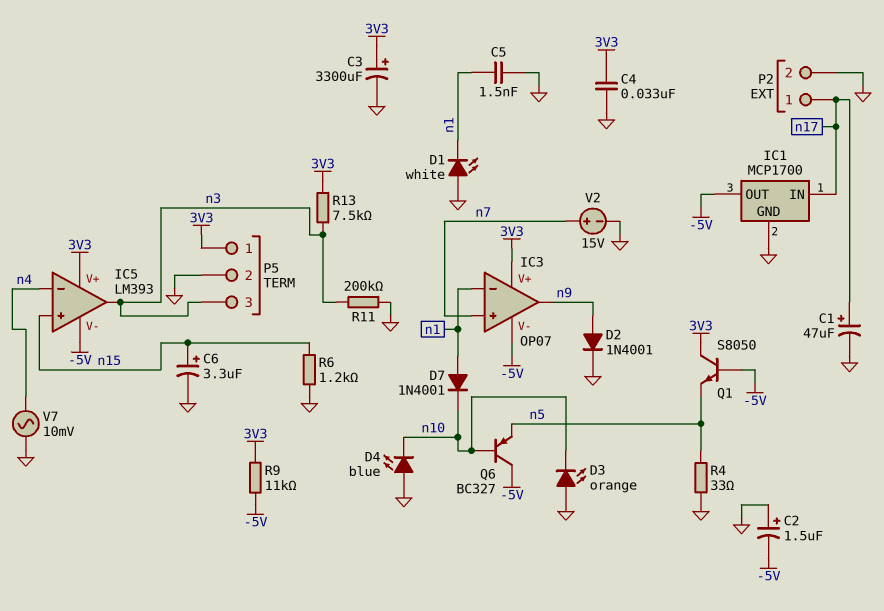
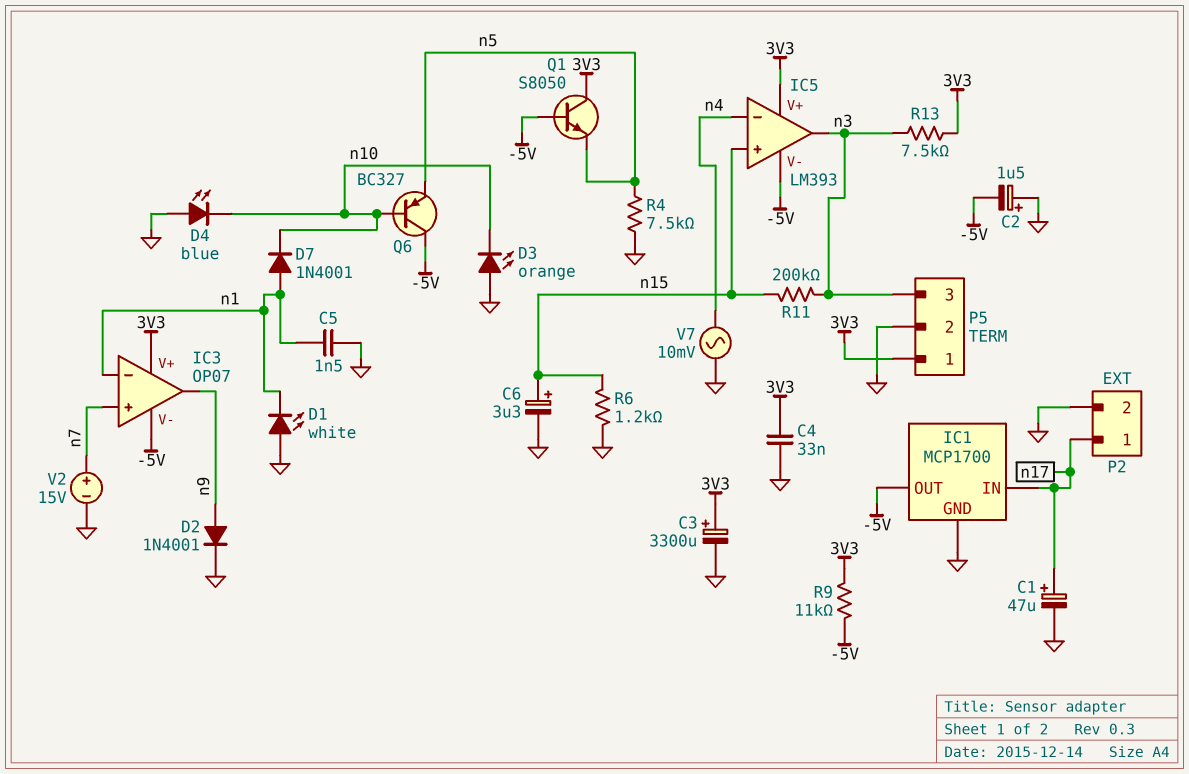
R4: 33 (GND, n5) -> 7.5k (GND, n5)
R11: 200k (GND, n3) -> 200k (n3, n15)

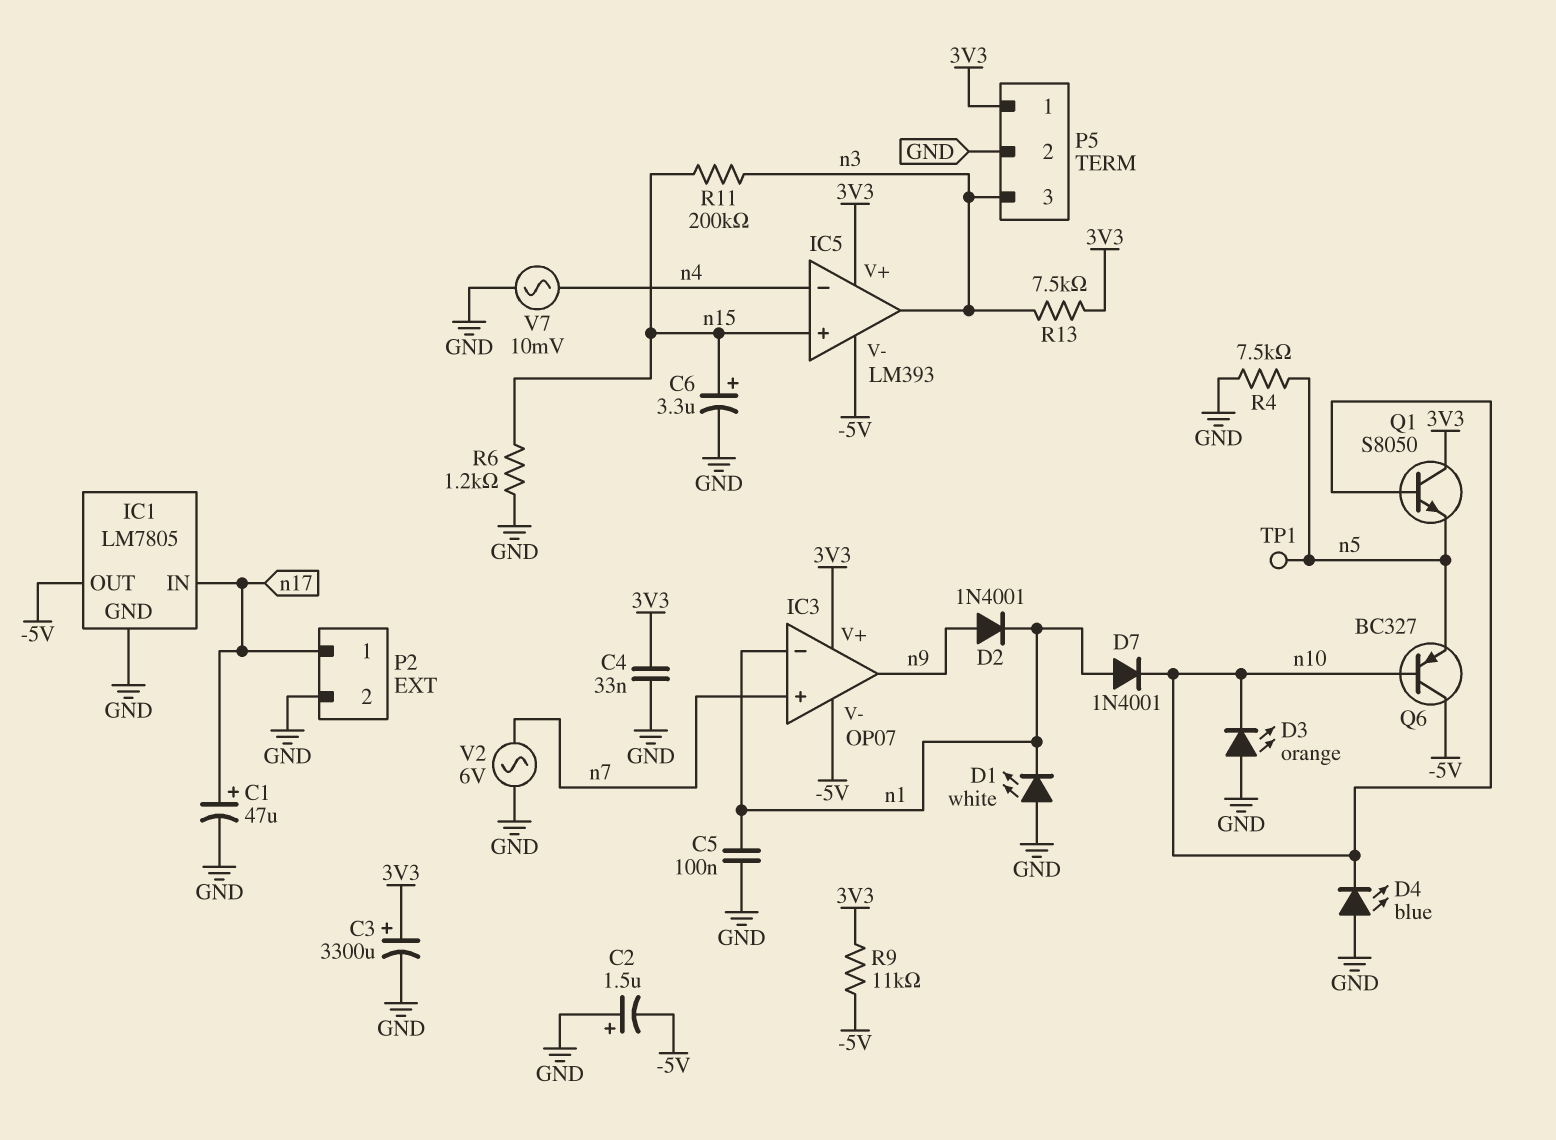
C5: 1.5nF (GND, n1) -> 100nF (GND, n1)
D2: diode 1N4001 (A n9, K GND) -> diode 1N4001 (A n9, K n1)
IC1: MCP1700 -> LM7805
Q1: NPN S8050 (B -5V, C 3V3, E n5) -> NPN S8050 (B n10, C 3V3, E n5)
TP1: none -> test point (n5)
V2: 15V (plus n7, minus GND) -> AC 6V (GND, n7)

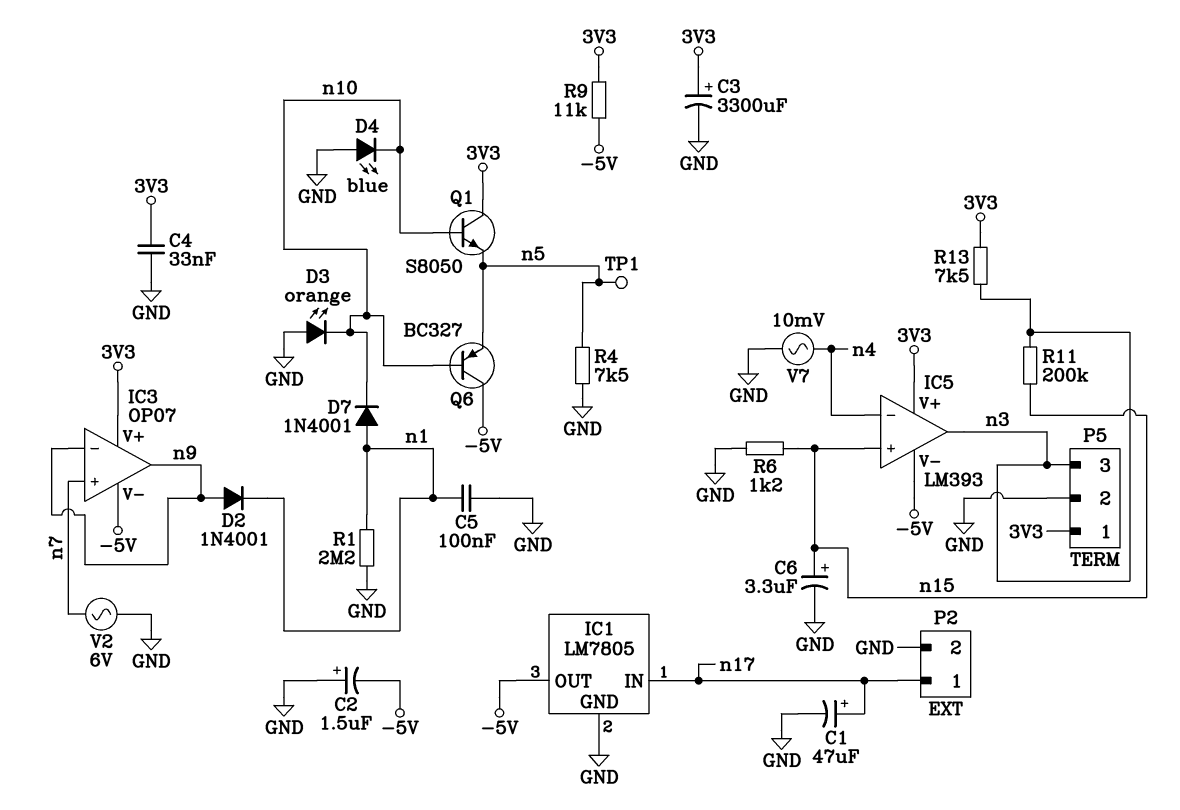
D1: LED white (A GND, K n1) -> none
IC3 pin in-: n1 -> n9
R1: none -> 2.2M (GND, n1)

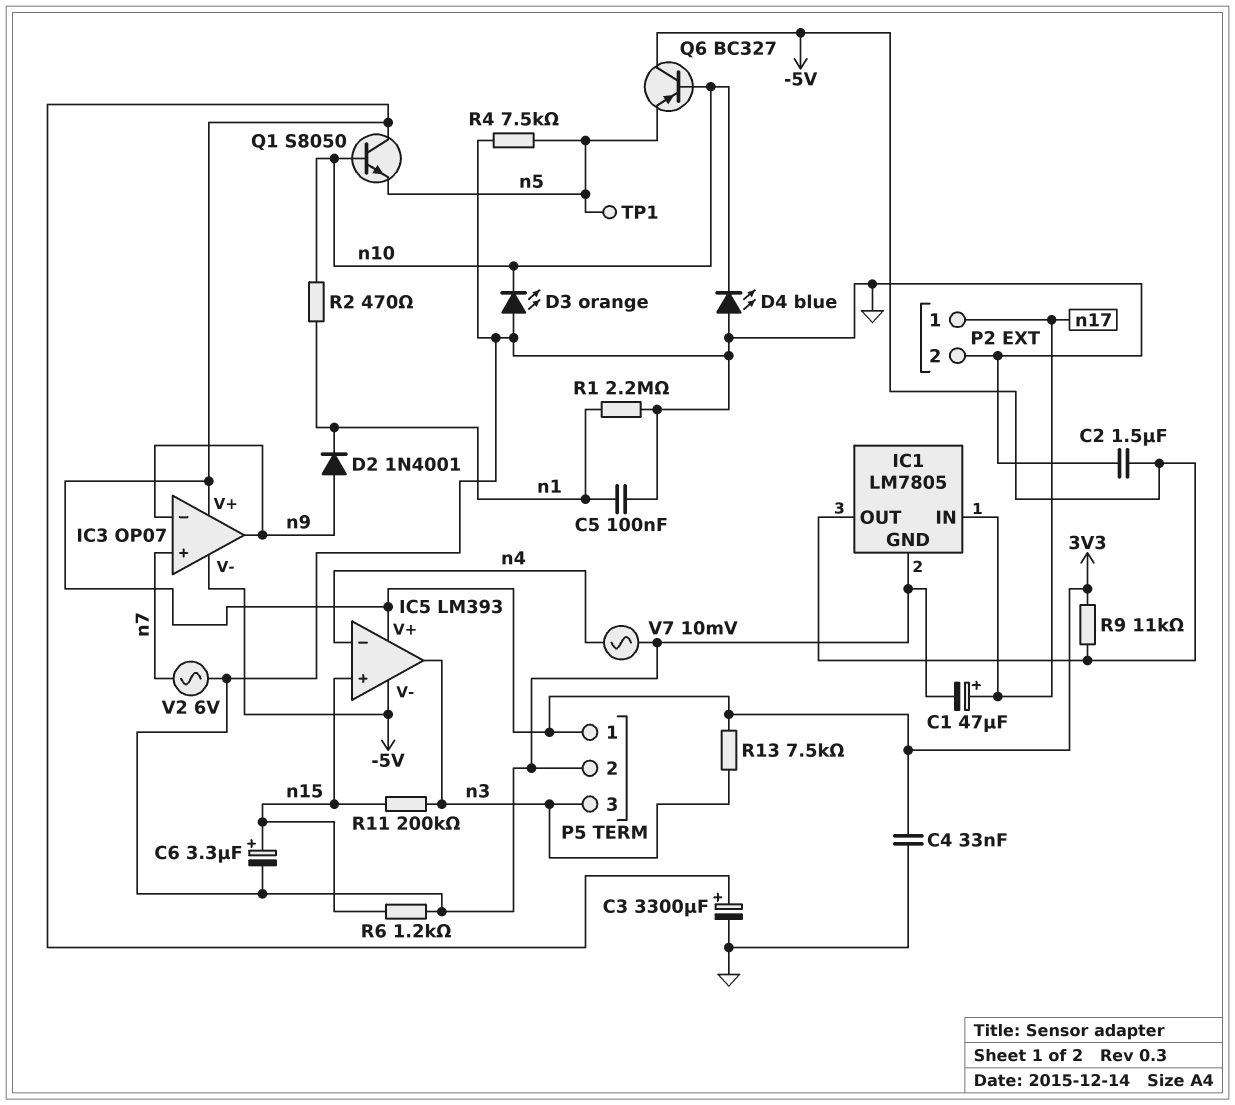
C2: 1.5uF (plus GND, minus -5V) -> 1.5uF (-5V, GND)
D7: diode 1N4001 (A n1, K n10) -> none
R2: none -> 470 (n1, n10)

